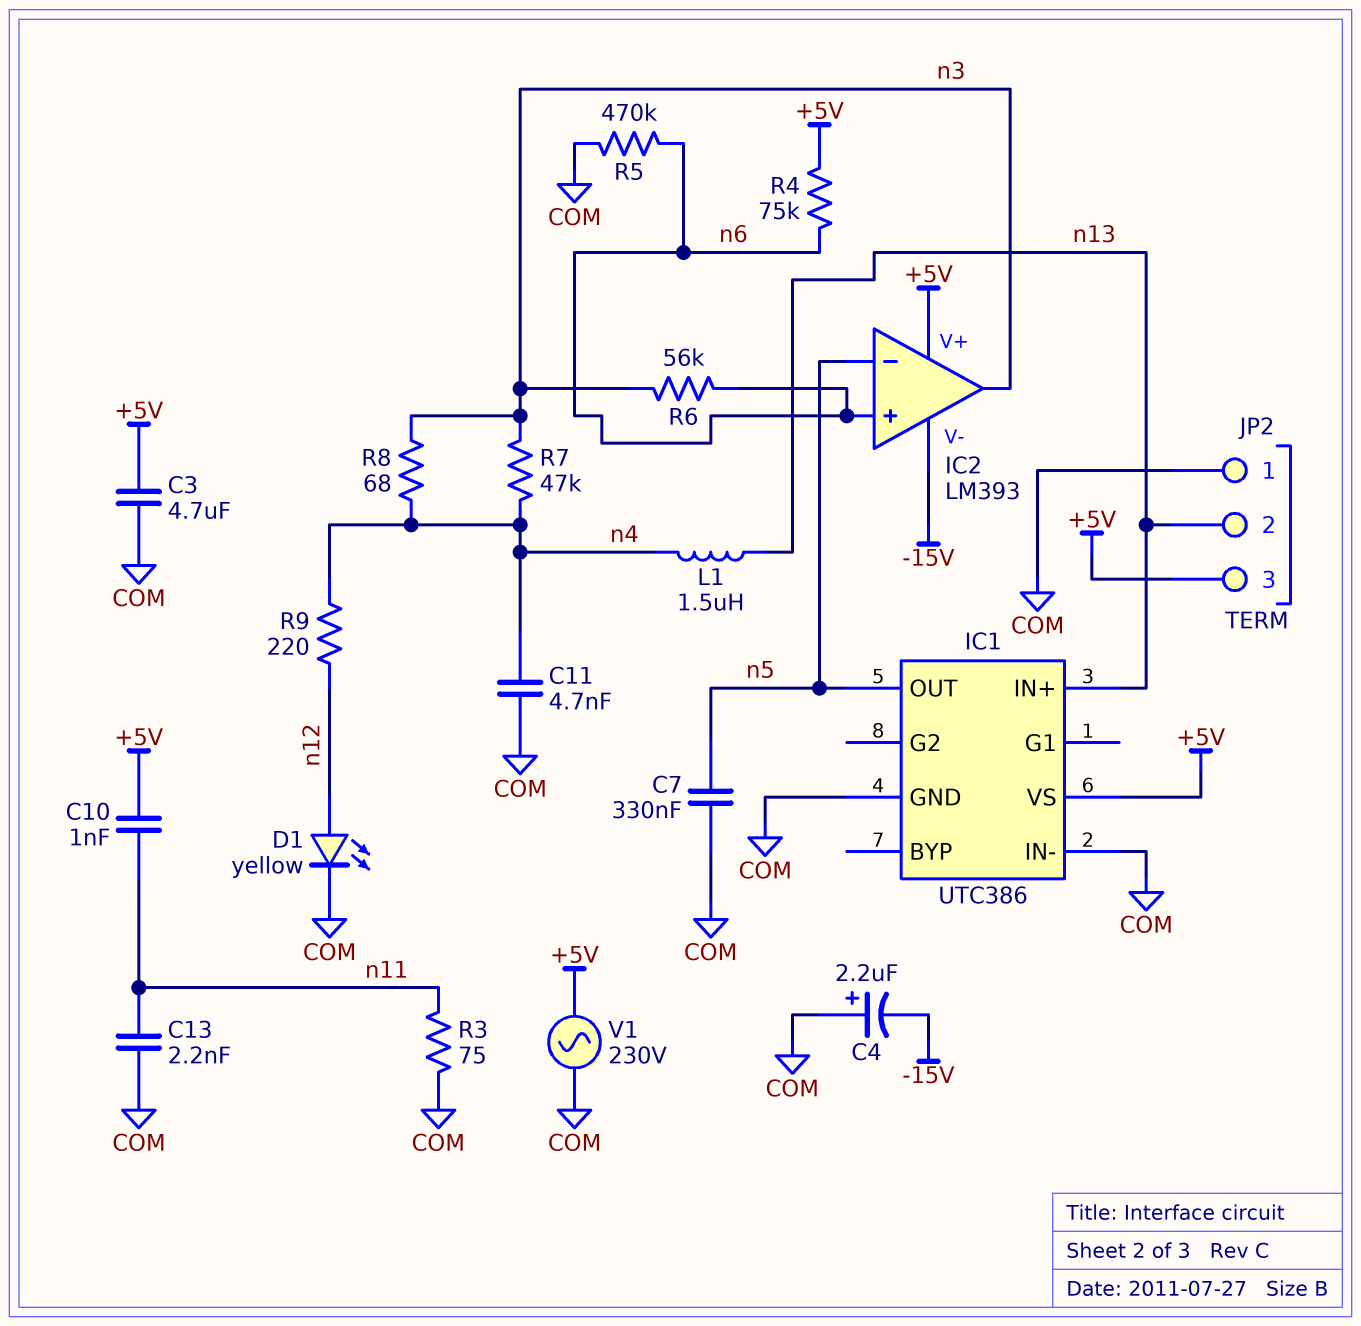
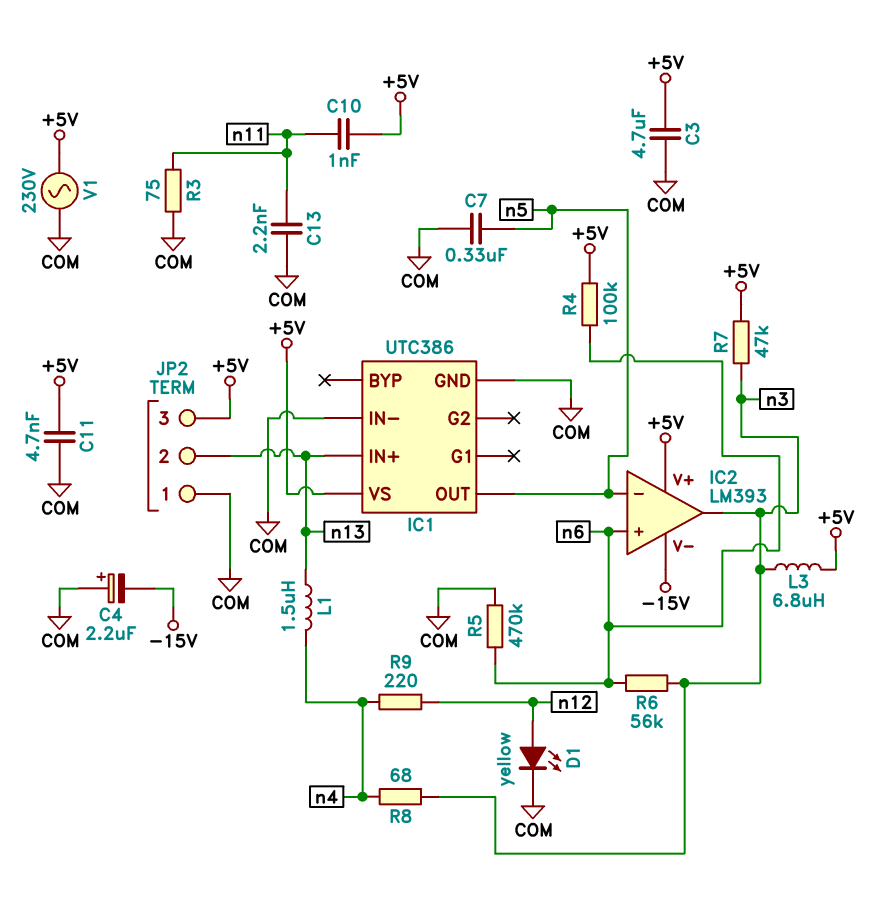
C11: 4.7nF (COM, n4) -> 4.7nF (+5V, COM)
L3: none -> 6.8uH (+5V, n3)
R4: 75k (+5V, n6) -> 100k (+5V, n6)
R7: 47k (n3, n4) -> 47k (+5V, n3)

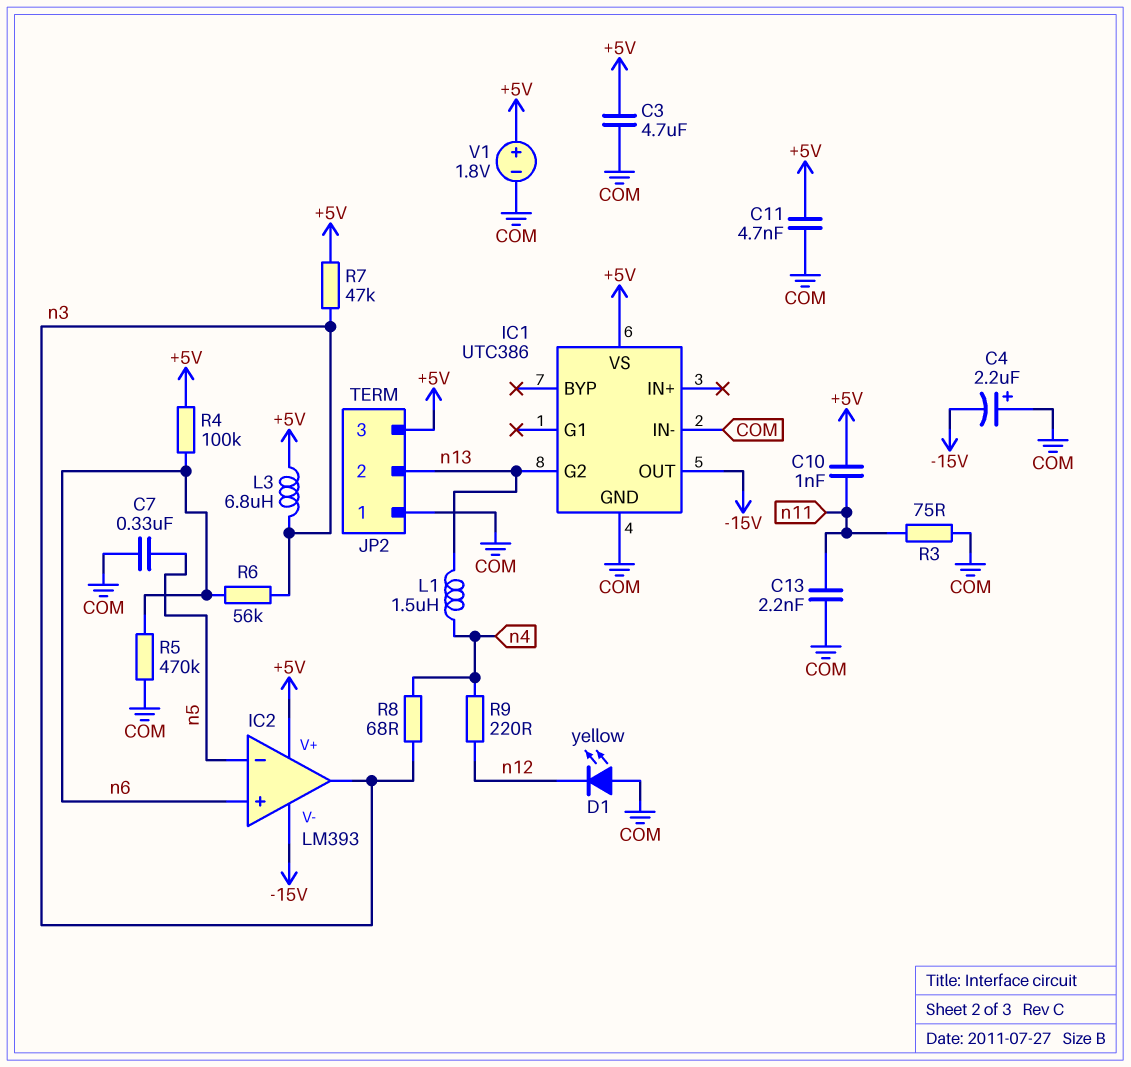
D1: LED yellow (A n12, K COM) -> LED yellow (A COM, K n12)
IC1 pin G2: none -> n13
IC1 pin IN+: n13 -> none
IC1 pin OUT: n5 -> -15V
V1: AC 230V (+5V, COM) -> 1.8V (plus +5V, minus COM)

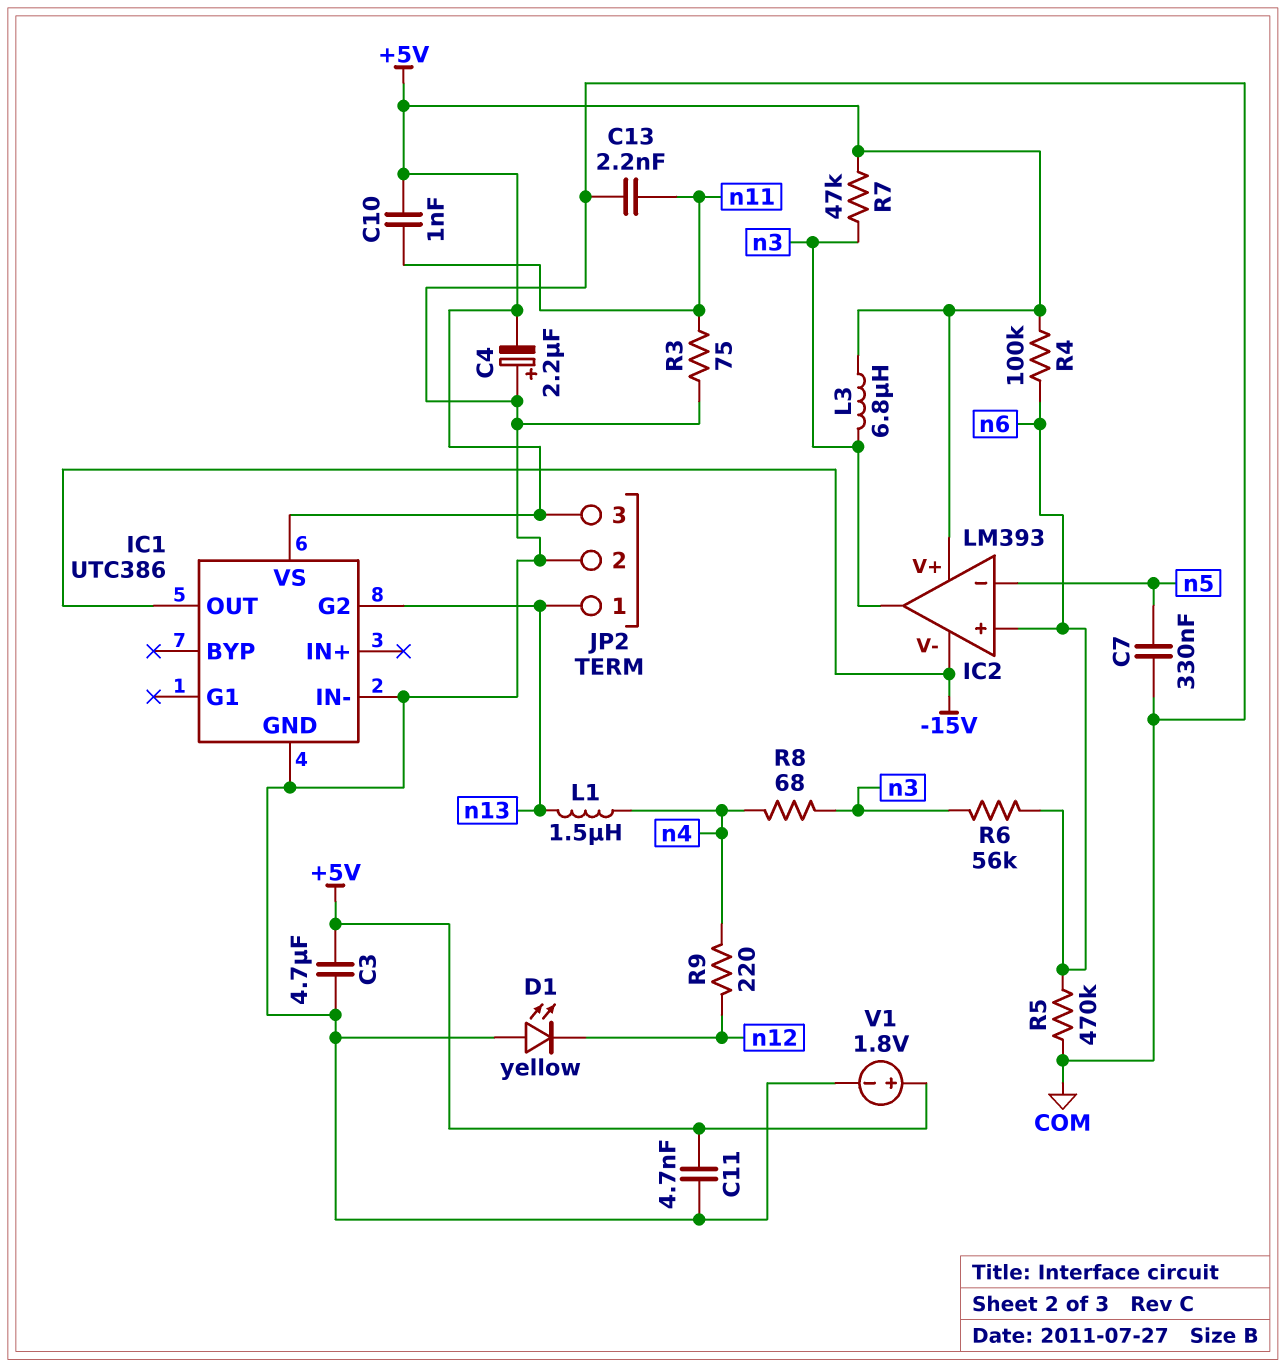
C4: 2.2uF (plus COM, minus -15V) -> 2.2uF (plus COM, minus +5V)
JP2 pin 1: COM -> n13
JP2 pin 2: n13 -> COM

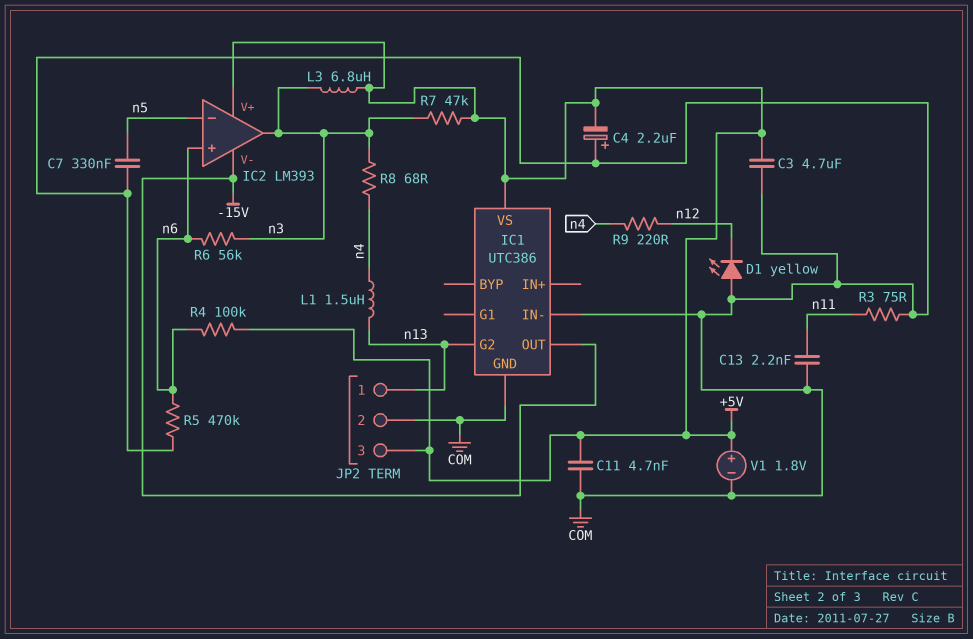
C10: 1nF (+5V, n11) -> none

